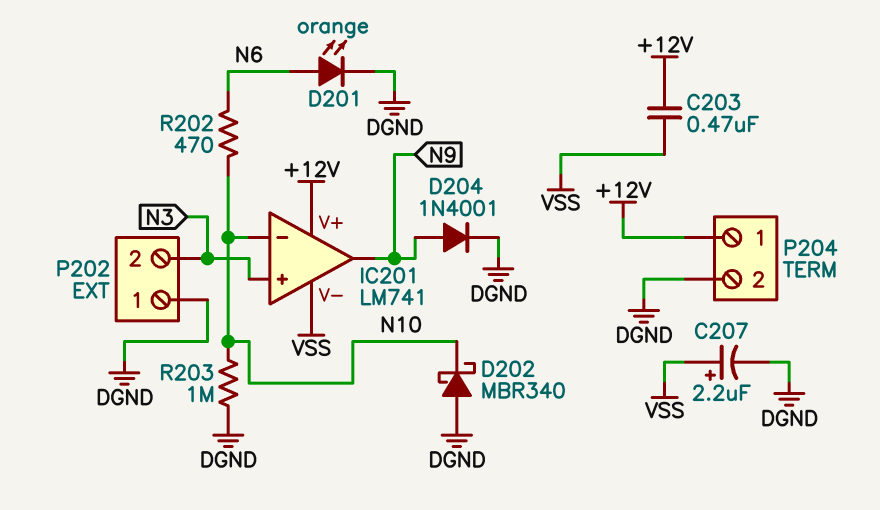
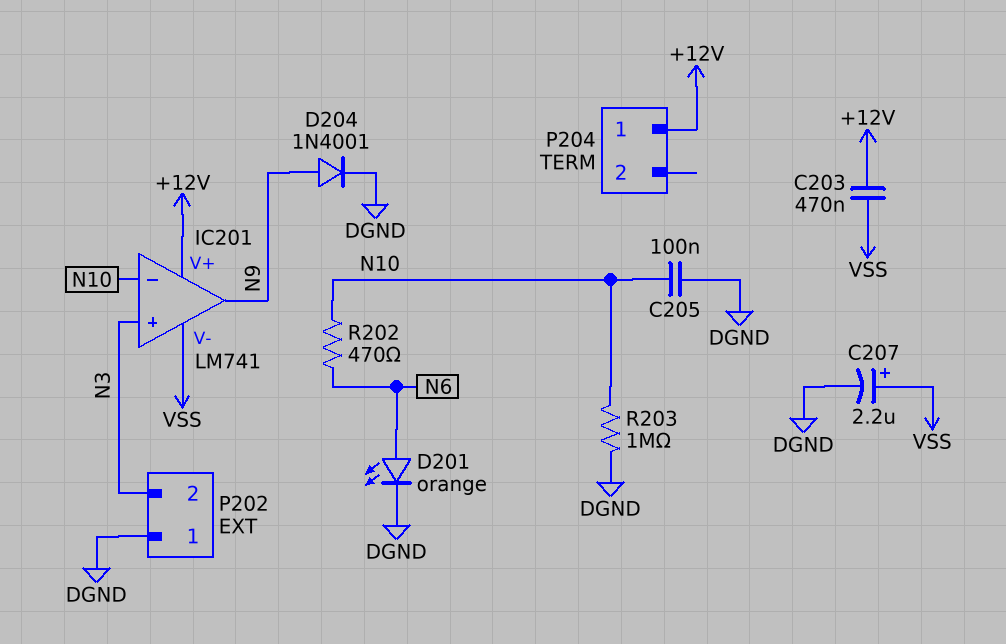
C205: none -> 100nF (DGND, N10)
D202: schottky MBR340 (A DGND, K N10) -> none
P204 pin 2: DGND -> none

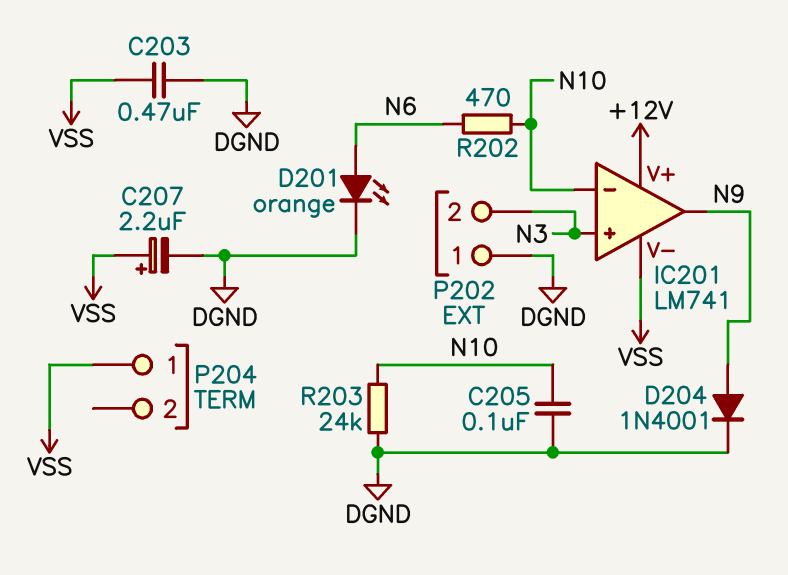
C203: 470nF (+12V, VSS) -> 470nF (DGND, VSS)
P204 pin 1: +12V -> VSS
R203: 1M (DGND, N10) -> 24k (DGND, N10)

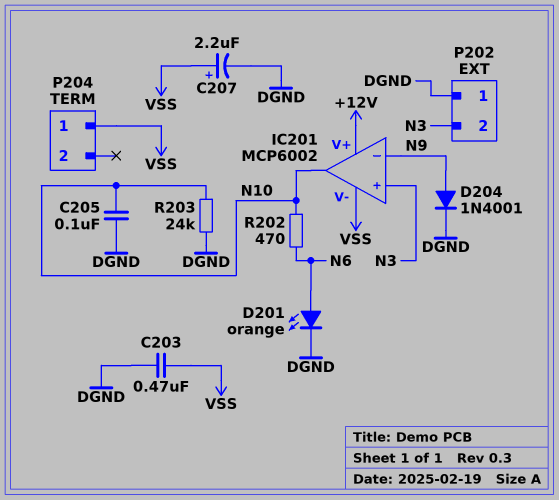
IC201: LM741 -> MCP6002
IC201 pin in-: N10 -> N9
IC201 pin out: N9 -> N10

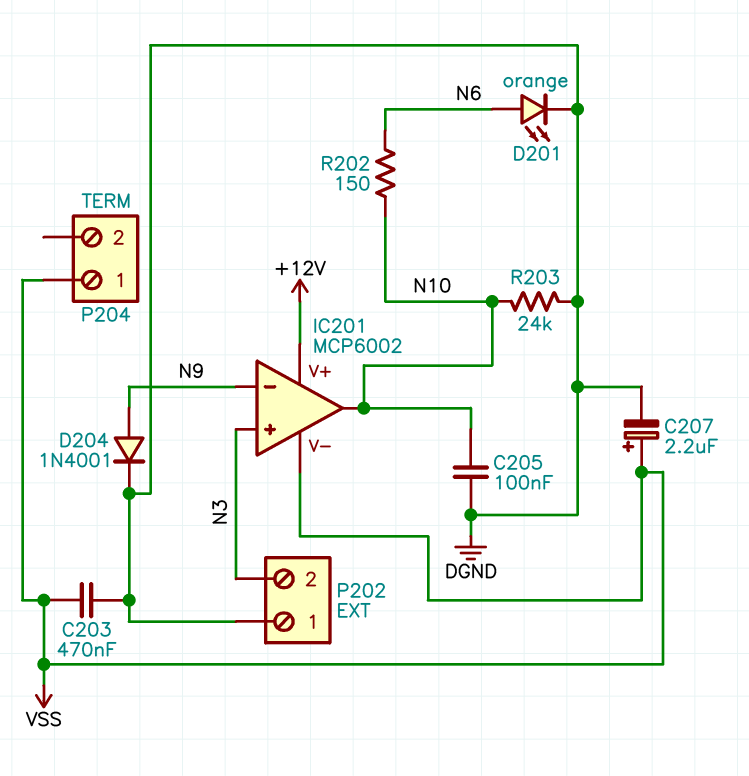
R202: 470 (N6, N10) -> 150 (N6, N10)

